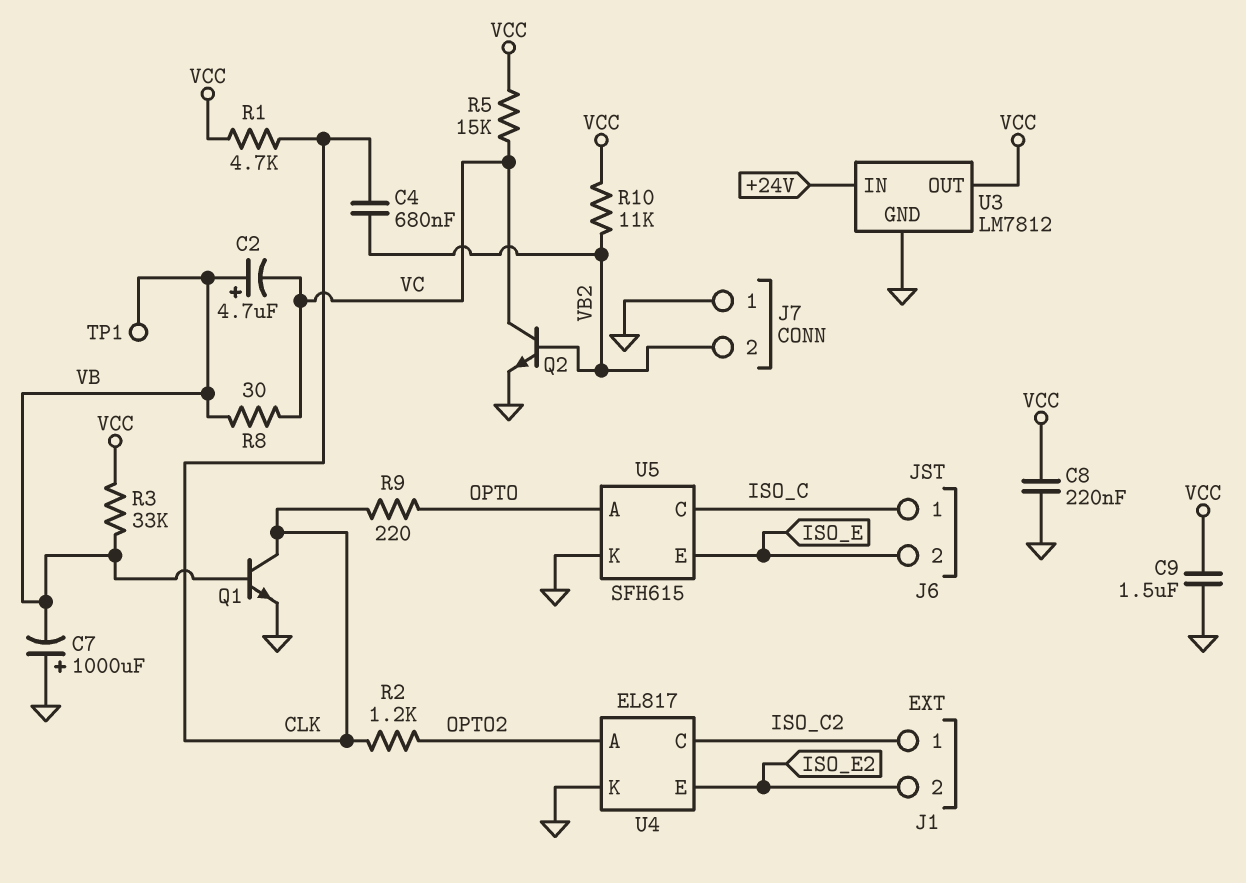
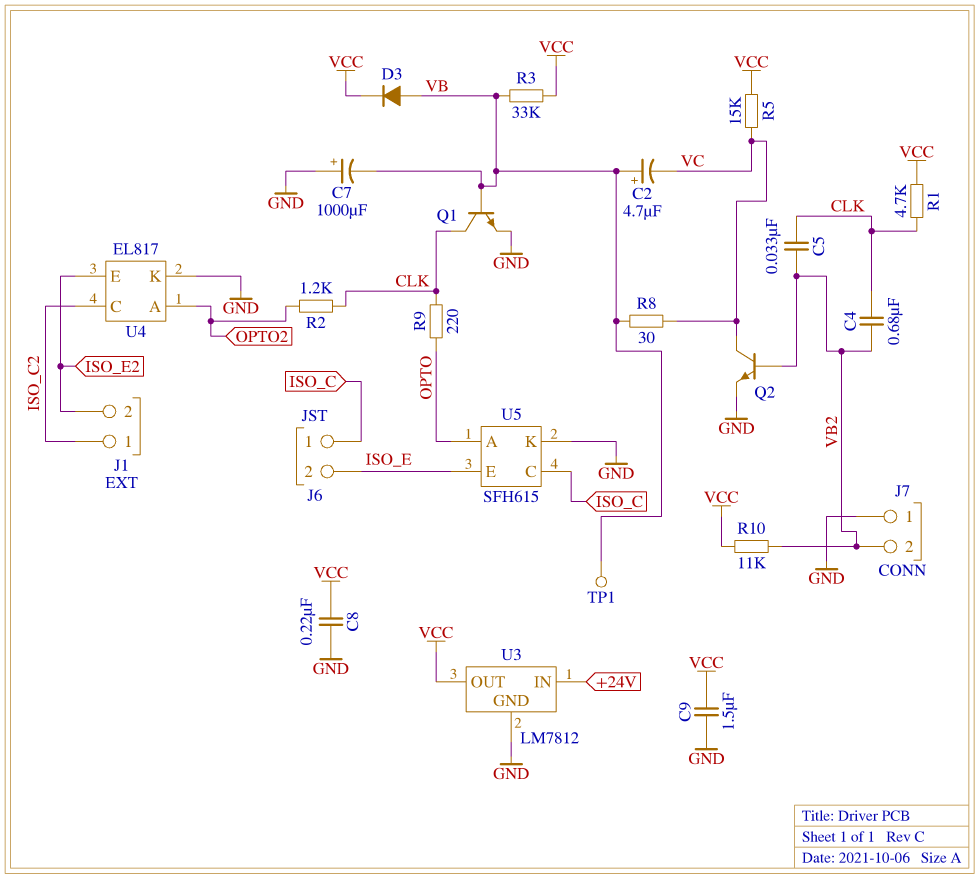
C5: none -> 33nF (CLK, VB2)
D3: none -> diode (A VB, K VCC)

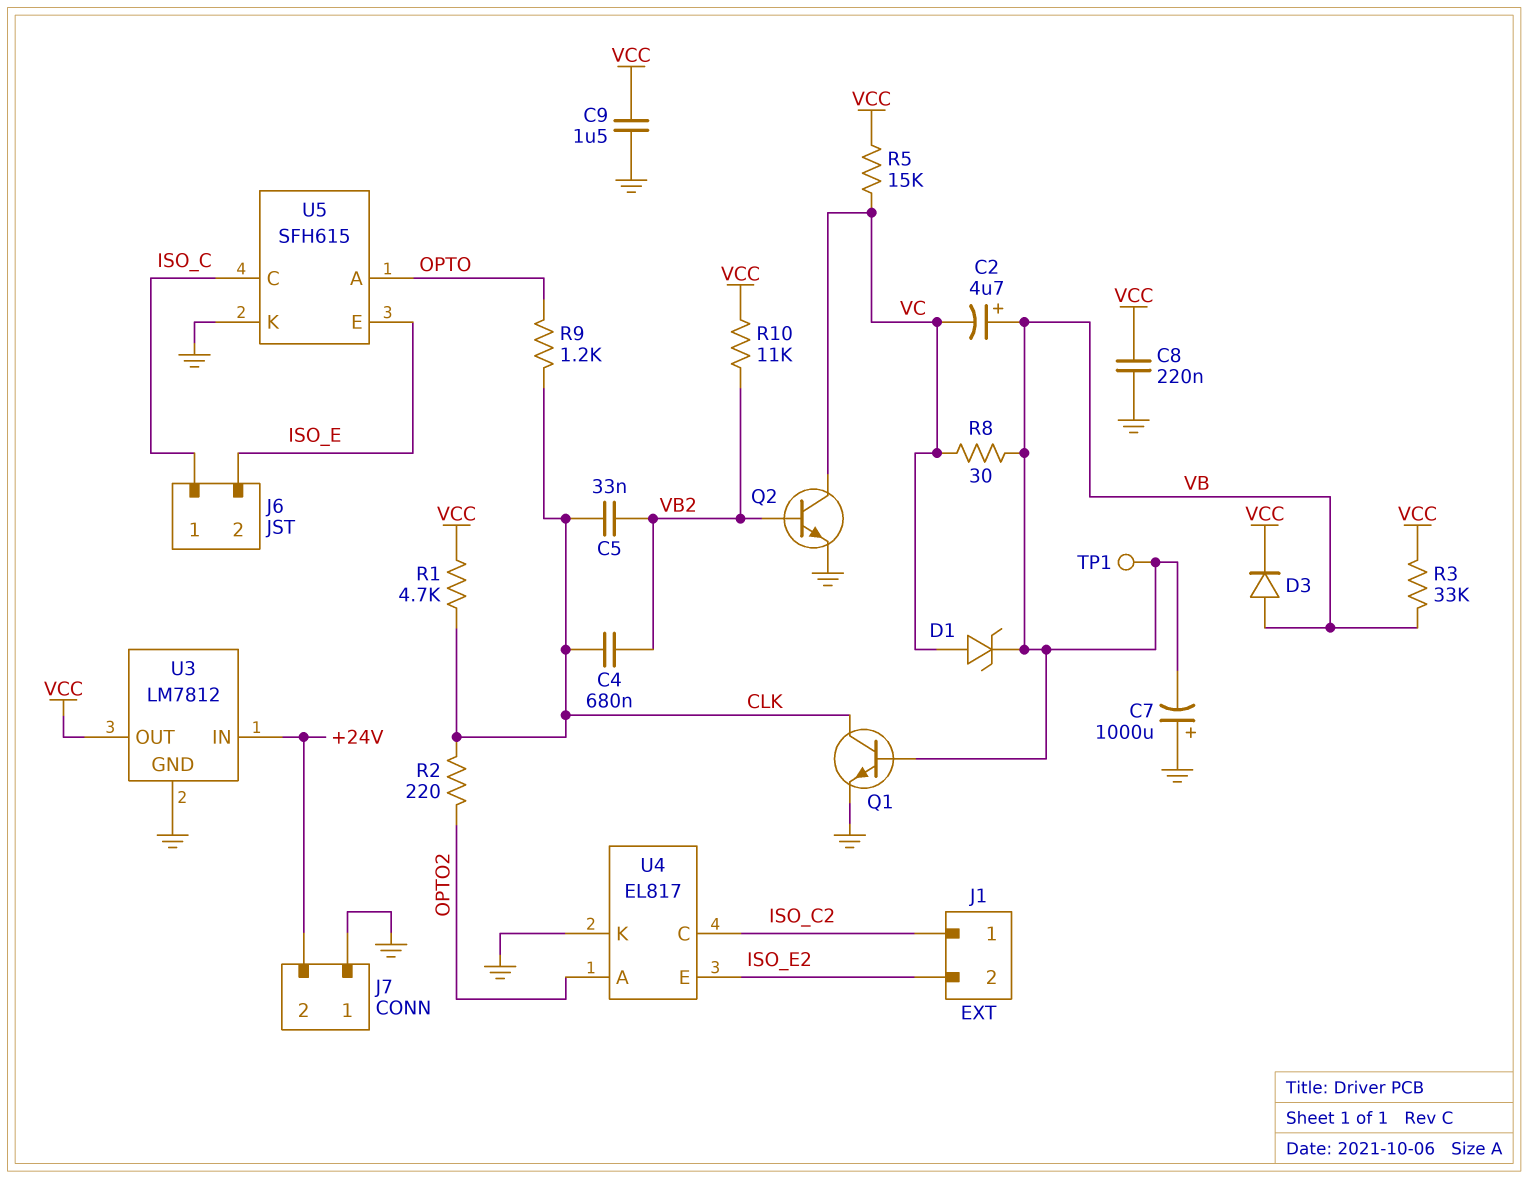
D1: none -> zener (A VC, K VB)
J7 pin 2: VB2 -> +24V
R2: 1.2k (CLK, OPTO2) -> 220 (CLK, OPTO2)
R9: 220 (CLK, OPTO) -> 1.2k (CLK, OPTO)

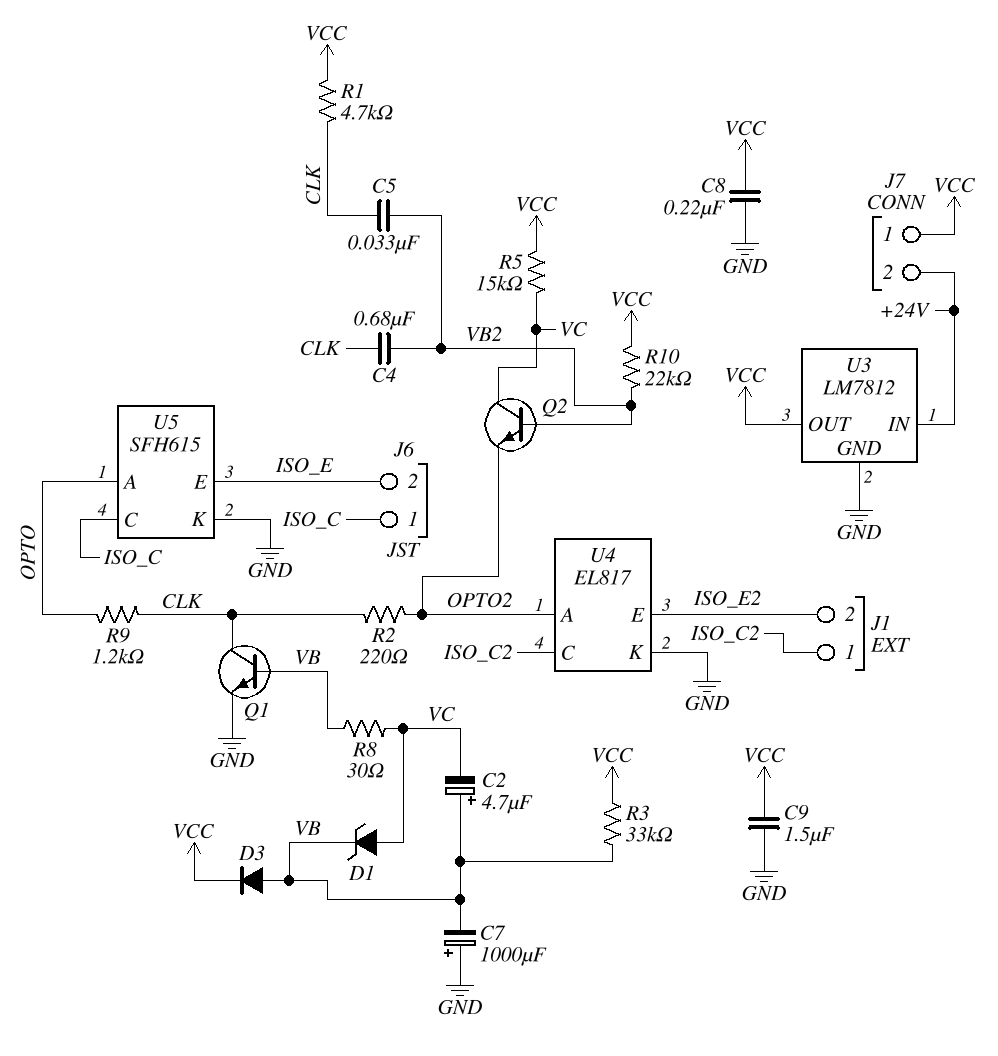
J7 pin 1: GND -> VCC
Q2: NPN (B VB2, C VC, E GND) -> NPN (B VB2, C VC, E OPTO2)
R10: 11k (VB2, VCC) -> 22k (VB2, VCC)
TP1: test point (VB) -> none

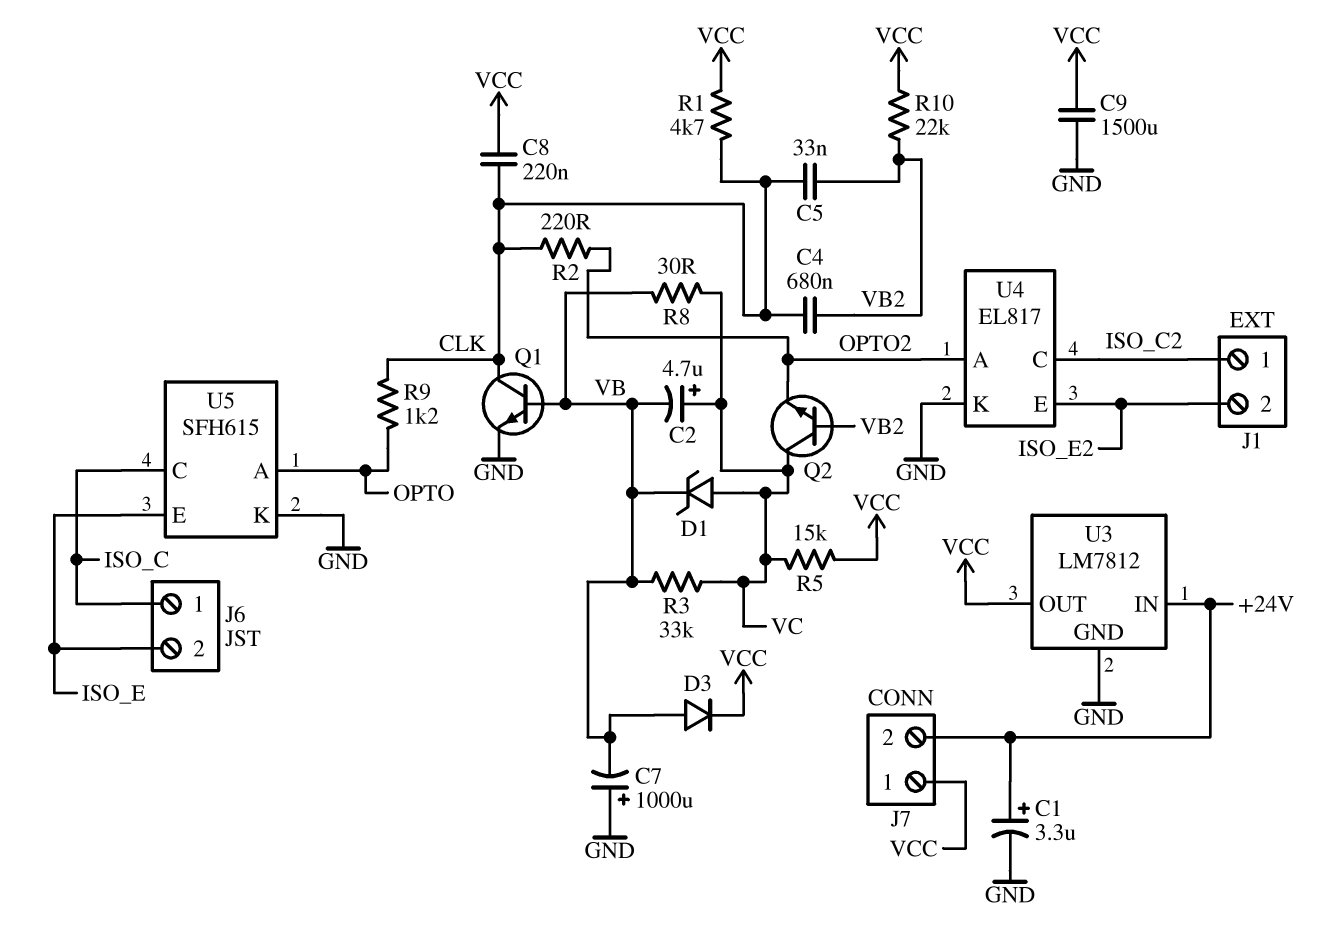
C1: none -> 3.3uF (plus +24V, minus GND)
C2: 4.7uF (plus VB, minus VC) -> 4.7uF (plus VC, minus VB)
C8: 220nF (GND, VCC) -> 220nF (CLK, VCC)
C9: 1.5uF (GND, VCC) -> 1500uF (GND, VCC)
R3: 33k (VB, VCC) -> 33k (VB, VC)

